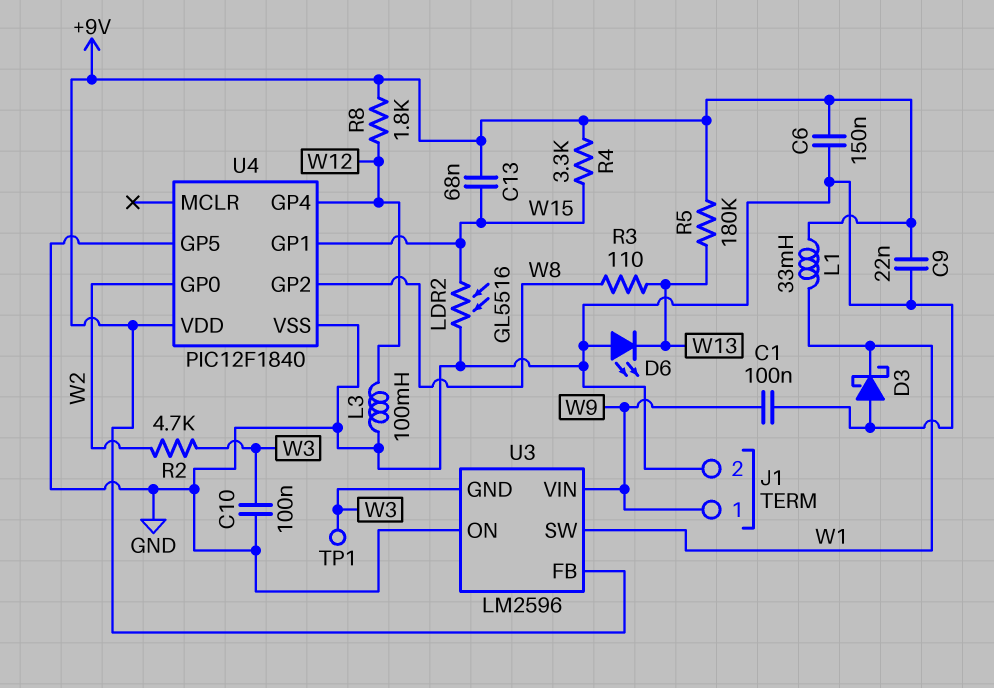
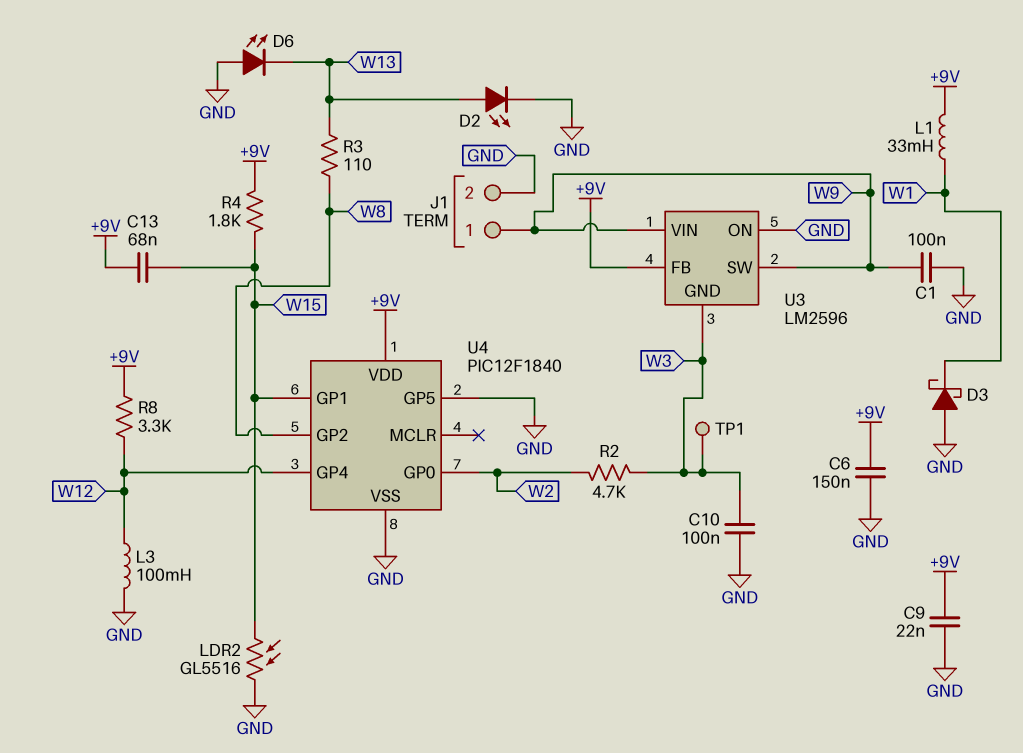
D2: none -> LED (A W13, K GND)
R4: 3.3k (+9V, W15) -> 1.8k (+9V, W15)
R5: 180k (+9V, W13) -> none
R8: 1.8k (+9V, W12) -> 3.3k (+9V, W12)
U3 pin SW: W1 -> W9

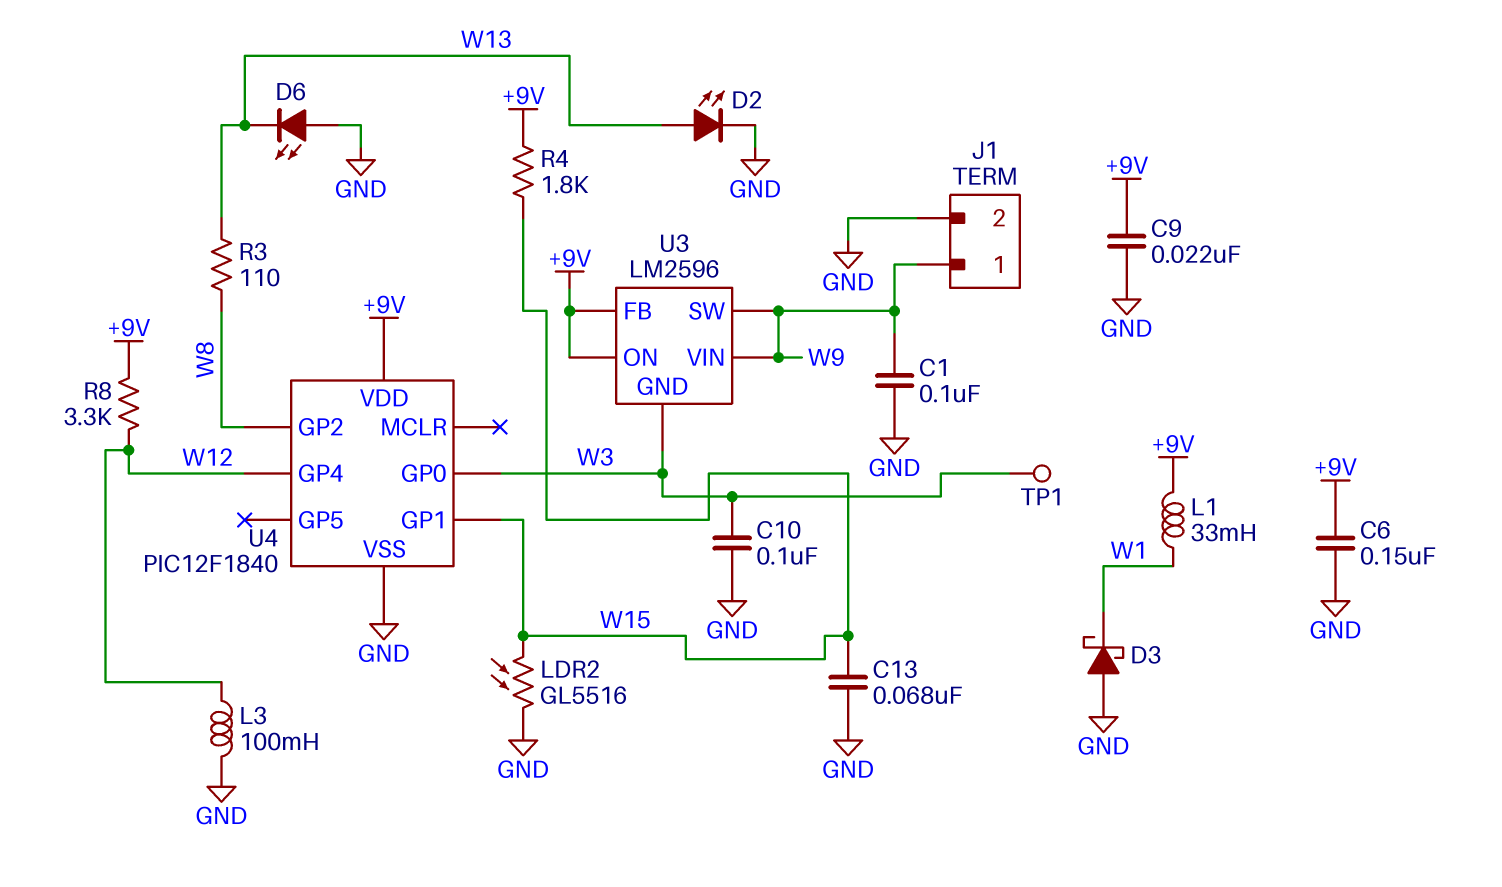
C13: 68nF (+9V, W15) -> 68nF (GND, W15)
R2: 4.7k (W2, W3) -> none
U3 pin ON: GND -> +9V
U4 pin GP0: W2 -> W3
U4 pin GP5: GND -> none

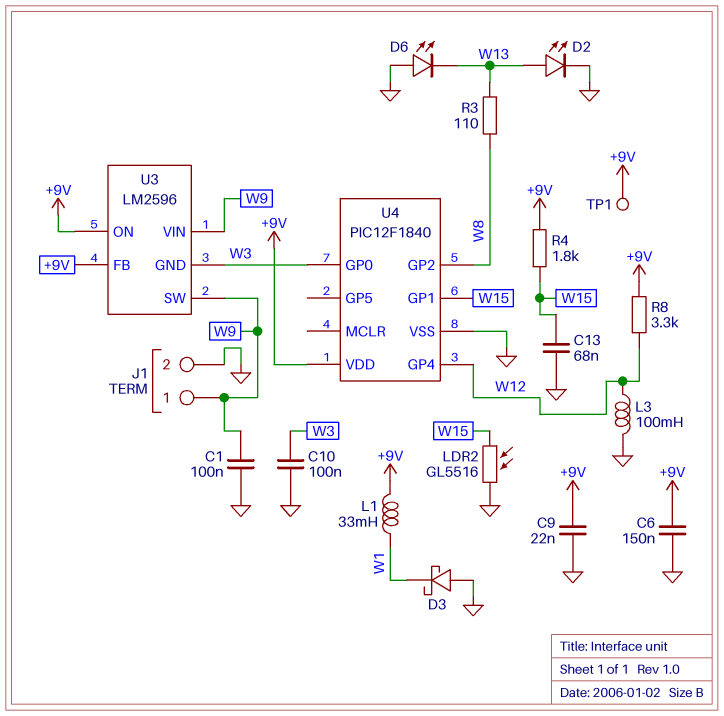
TP1: test point (W3) -> test point (+9V)

